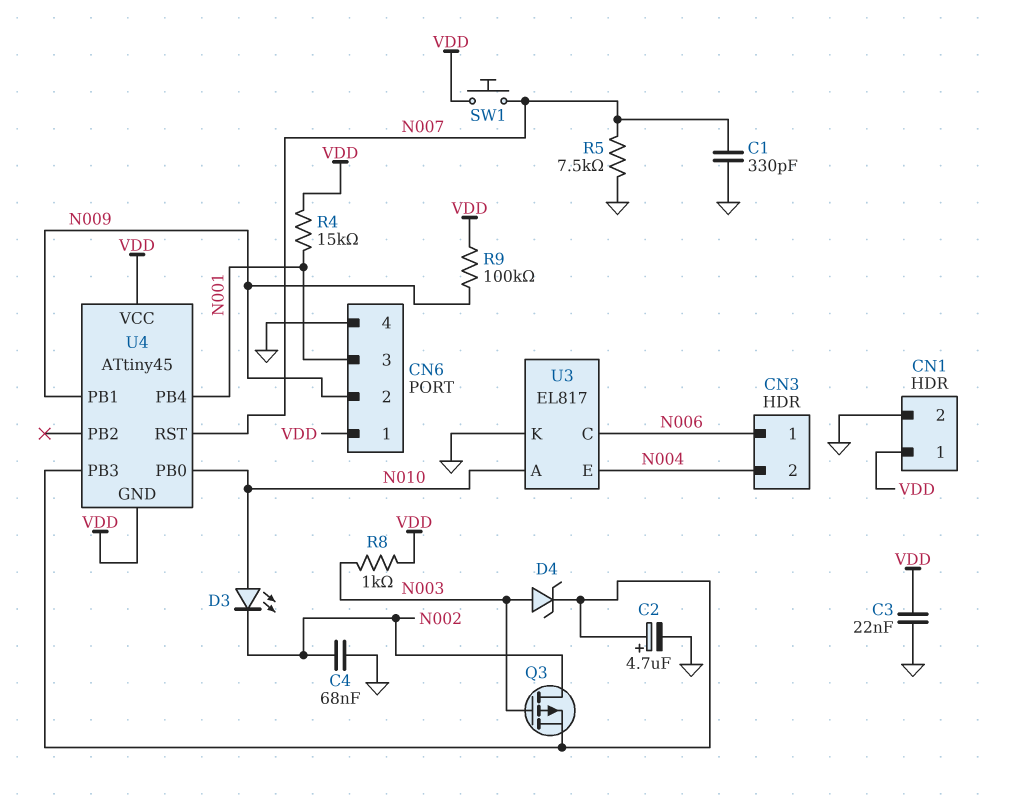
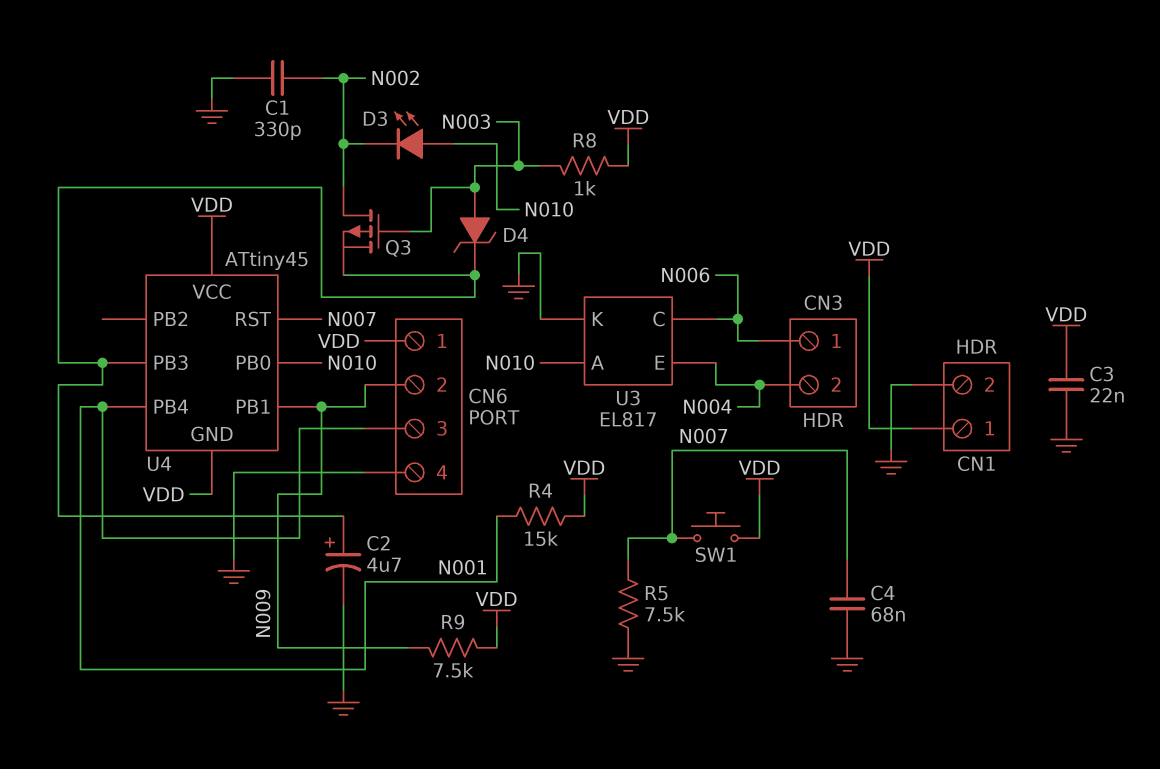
C1: 330pF (GND, N007) -> 330pF (GND, N002)
C4: 68nF (GND, N002) -> 68nF (GND, N007)
R9: 100k (N009, VDD) -> 7.5k (N009, VDD)

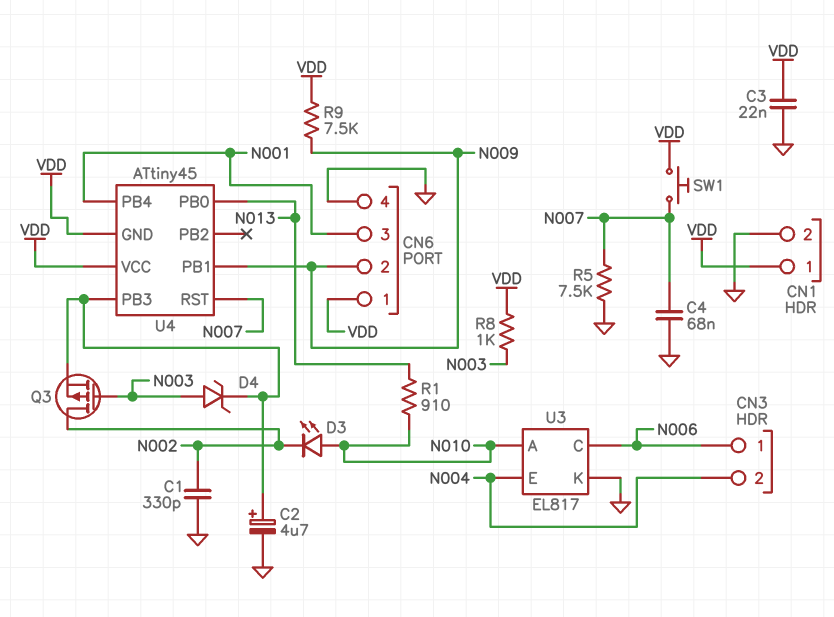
R1: none -> 910 (N010, N013)
R4: 15k (N001, VDD) -> none
U4 pin PB0: N010 -> N013

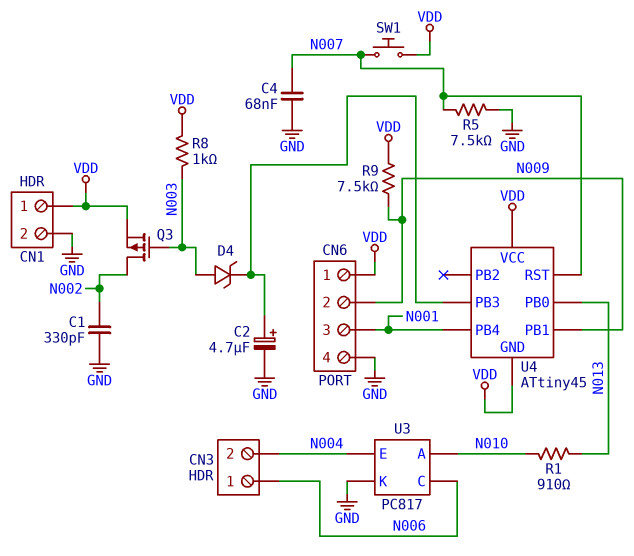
C3: 22nF (GND, VDD) -> none
D3: LED (A N010, K N002) -> none
Q3: PMOS (G N003, D N002, S U4/PB3) -> PMOS (G N003, D N002, S VDD)
U3: EL817 -> PC817

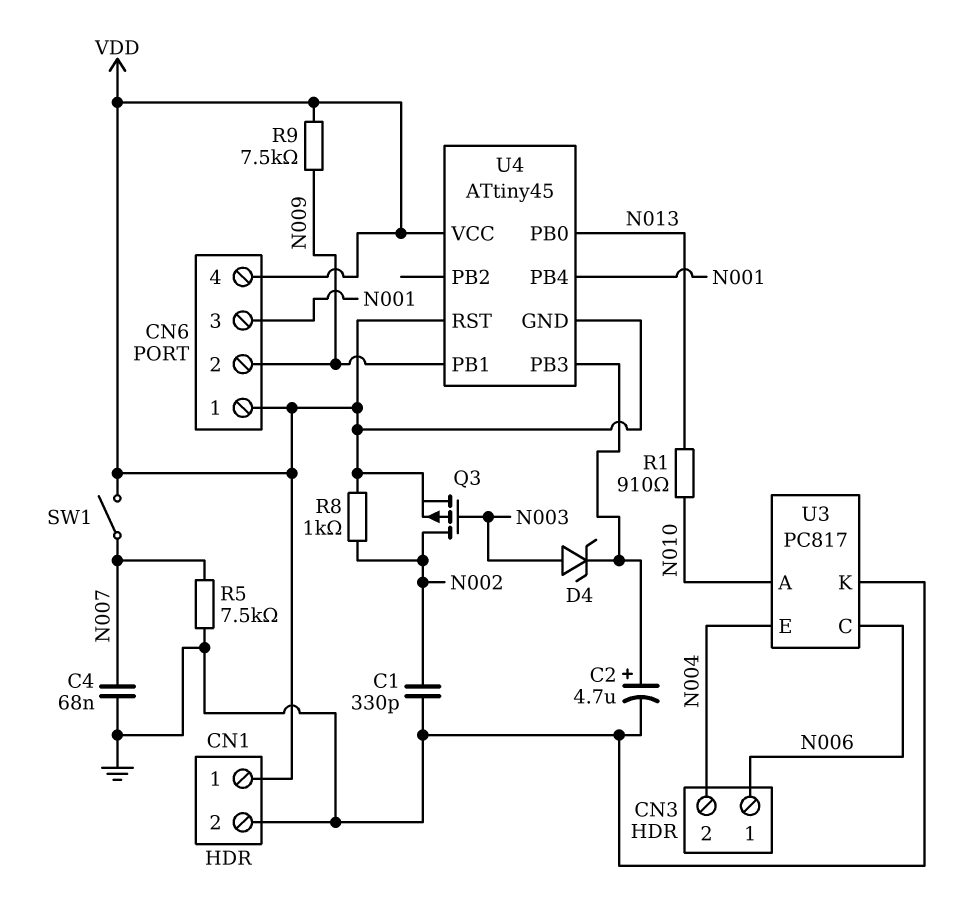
CN6 pin 4: GND -> VDD
R8: 1k (N003, VDD) -> 1k (N002, VDD)
SW1: button (N007, VDD) -> switch (N007, VDD)
U4 pin RST: N007 -> VDD

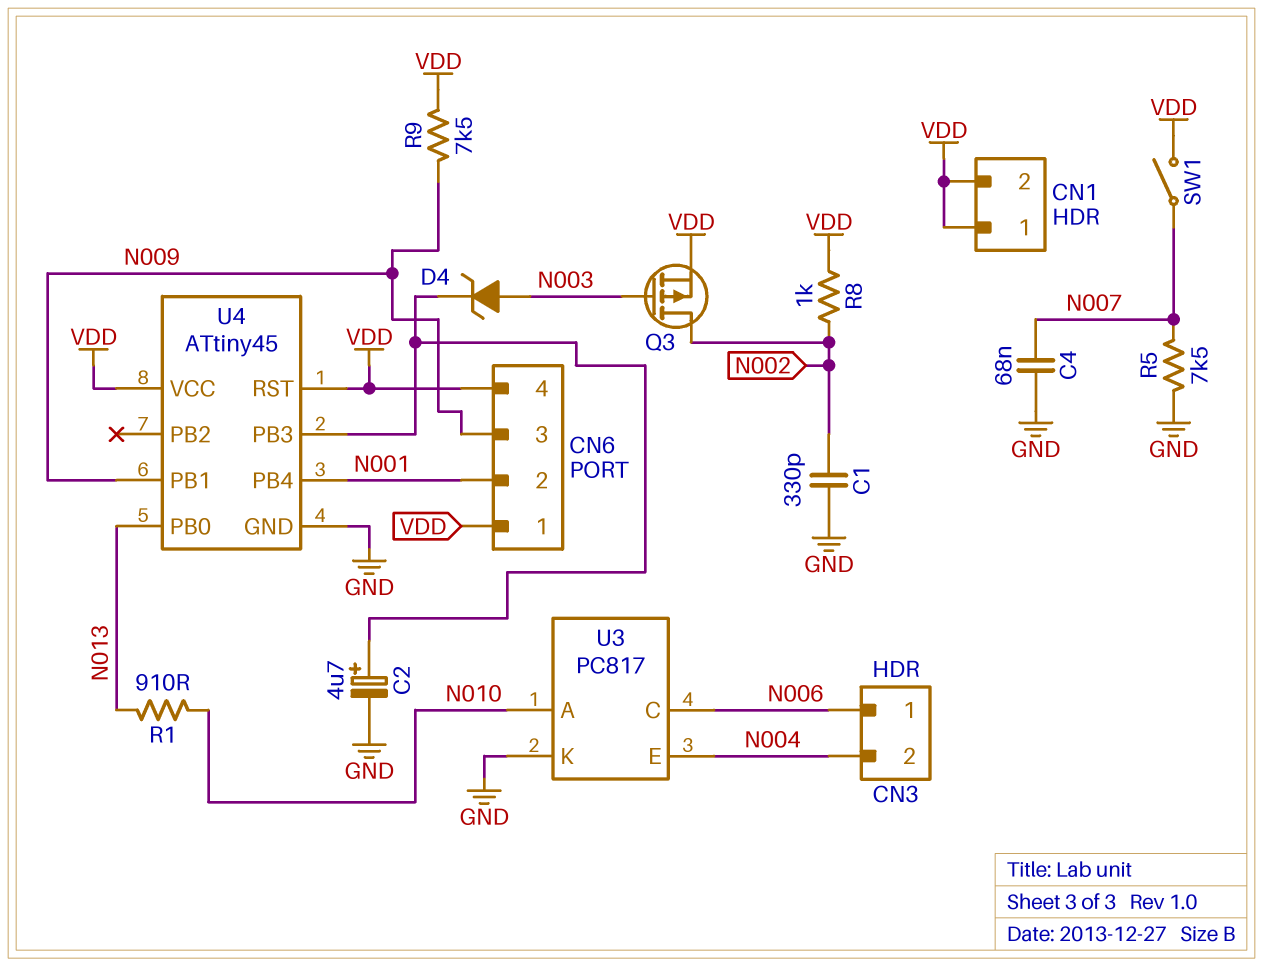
CN1 pin 2: GND -> VDD
CN6 pin 2: N009 -> N001
CN6 pin 3: N001 -> N009
U4 pin GND: VDD -> GND

